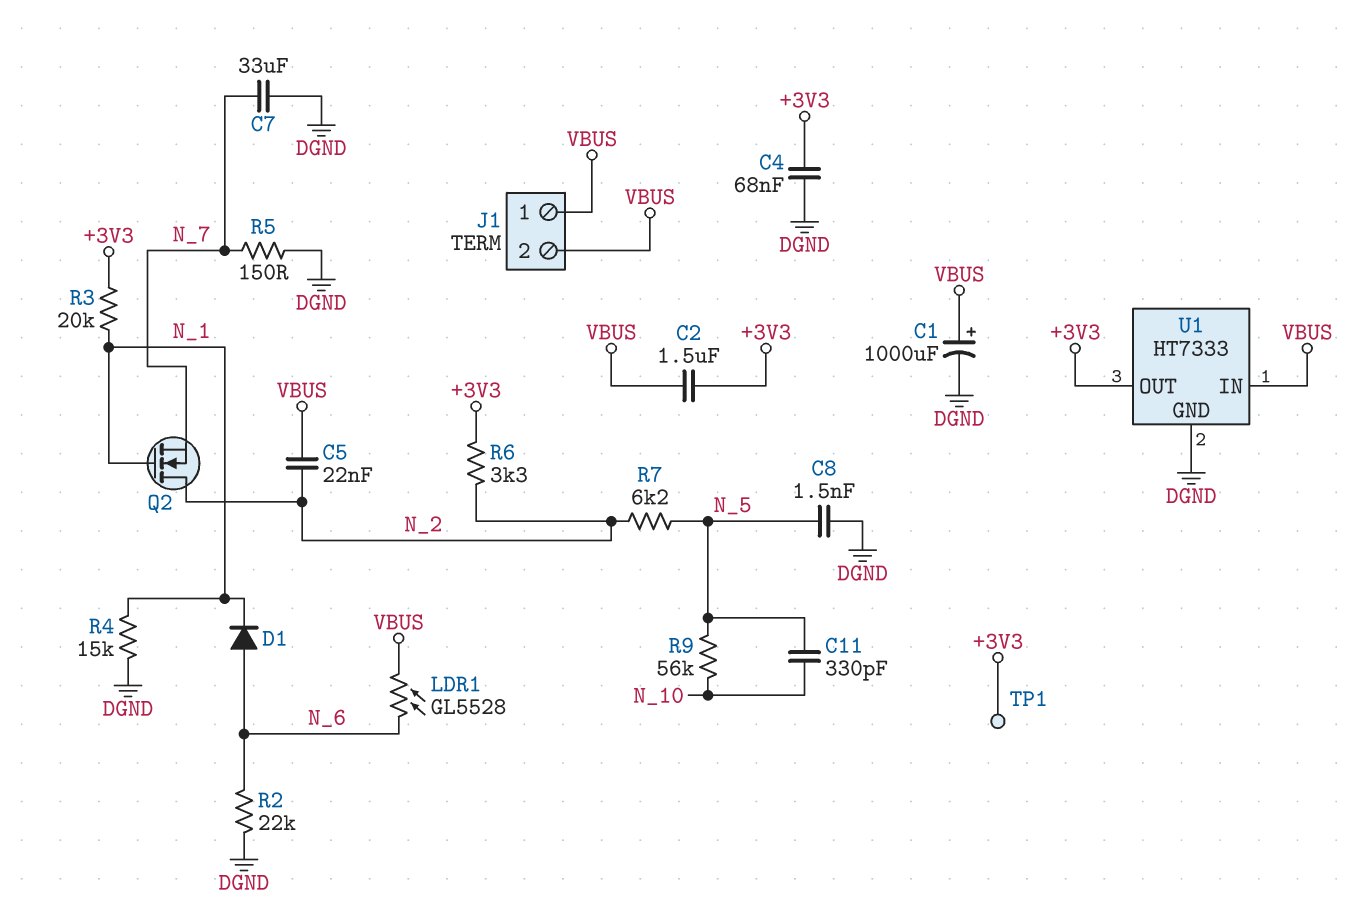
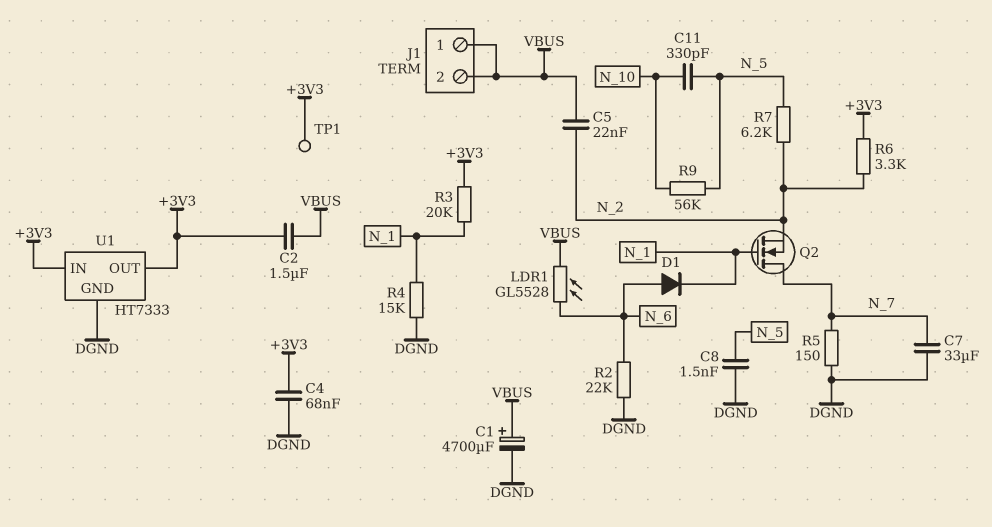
C1: 1000uF (plus VBUS, minus DGND) -> 4700uF (plus VBUS, minus DGND)
Q2: NMOS (G N_1, D N_2, S N_7) -> NMOS (G N_1, D N_7, S N_2)
U1 pin IN: VBUS -> +3V3

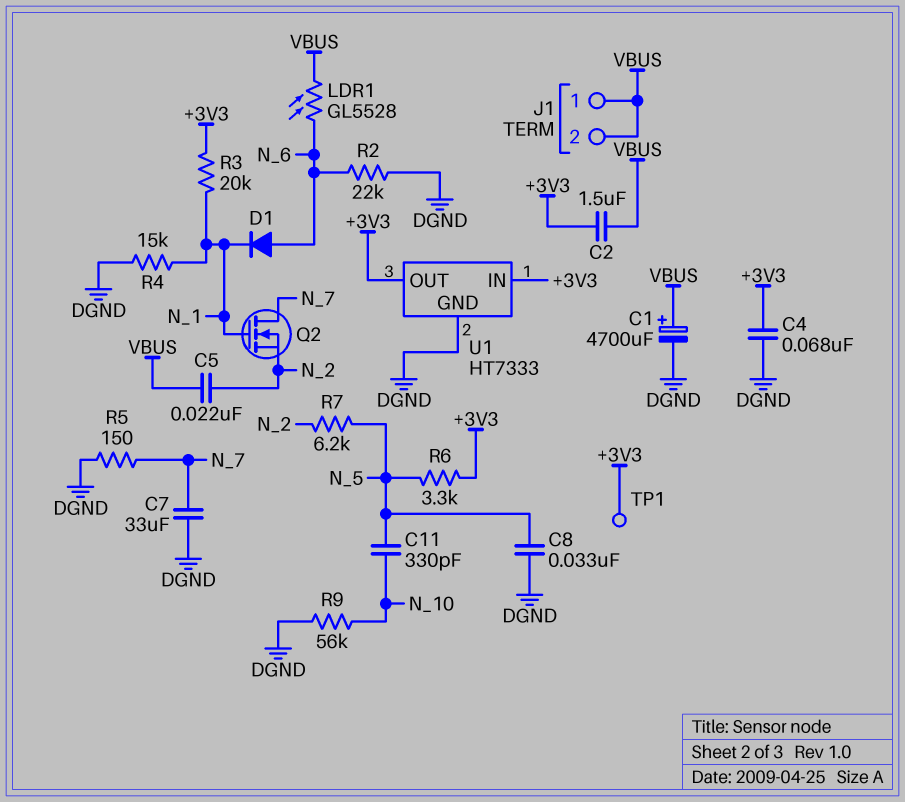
C8: 1.5nF (DGND, N_5) -> 33nF (DGND, N_5)
R6: 3.3k (+3V3, N_2) -> 3.3k (+3V3, N_5)
R9: 56k (N_5, N_10) -> 56k (DGND, N_10)

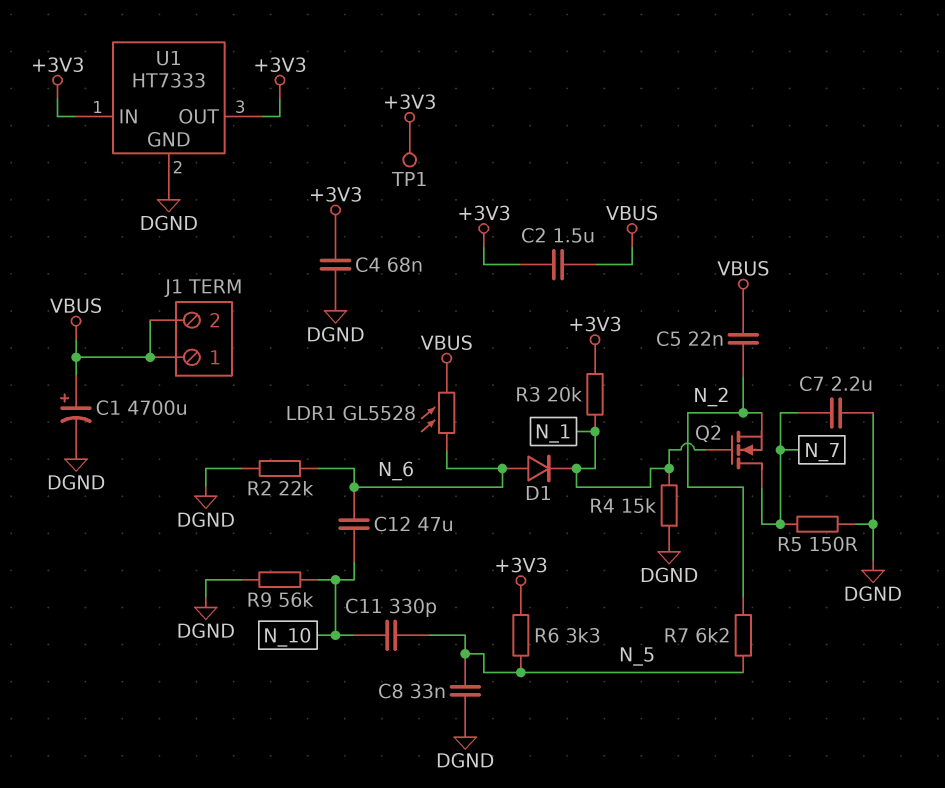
C7: 33uF (DGND, N_7) -> 2.2uF (DGND, N_7)
C12: none -> 47uF (N_6, N_10)

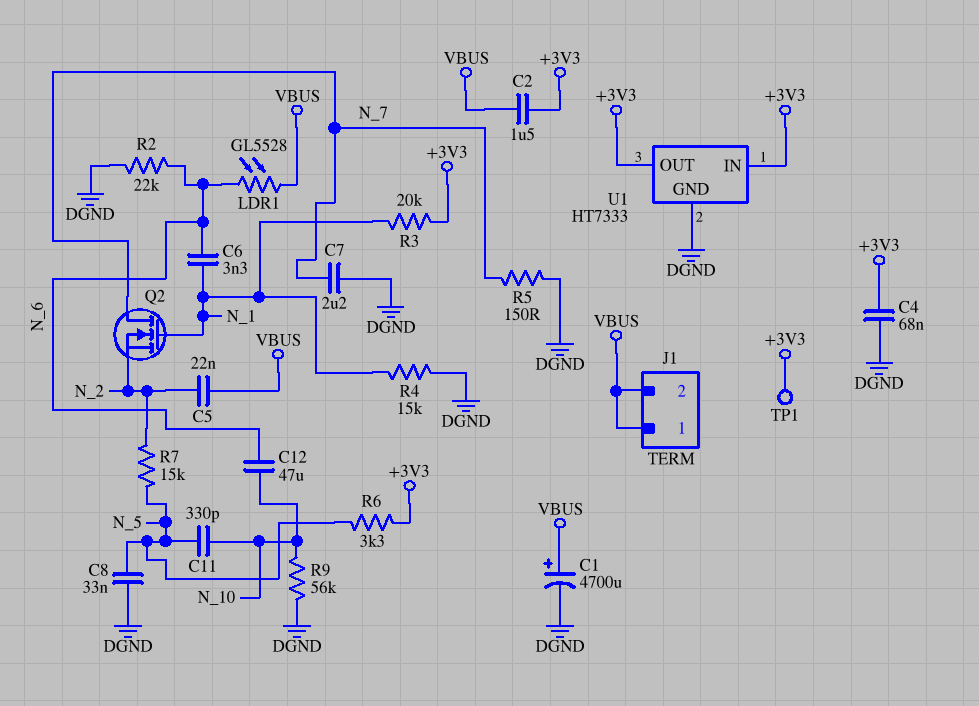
C6: none -> 3.3nF (N_1, N_6)
D1: diode (A N_6, K N_1) -> none
R7: 6.2k (N_2, N_5) -> 15k (N_2, N_5)

